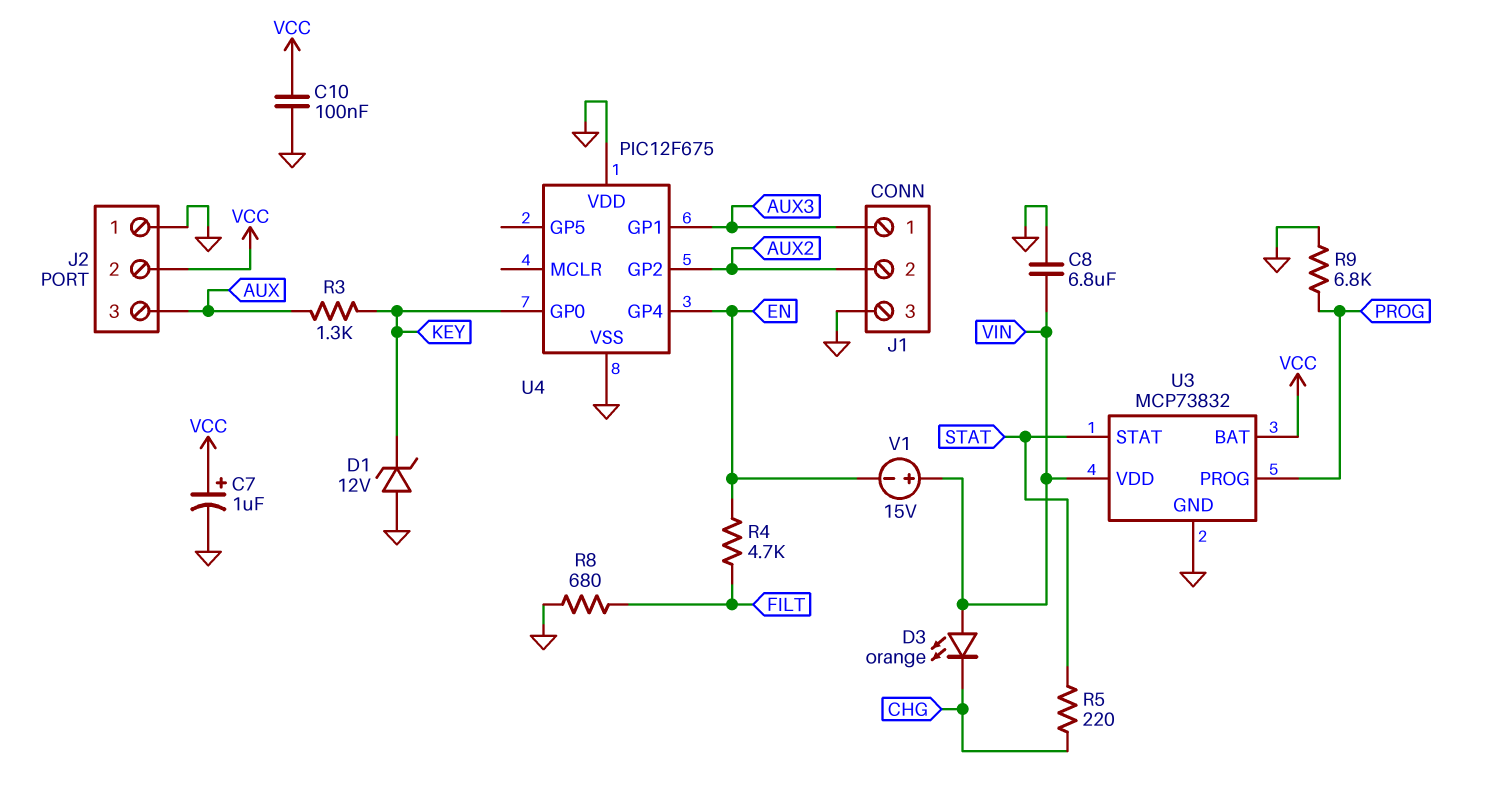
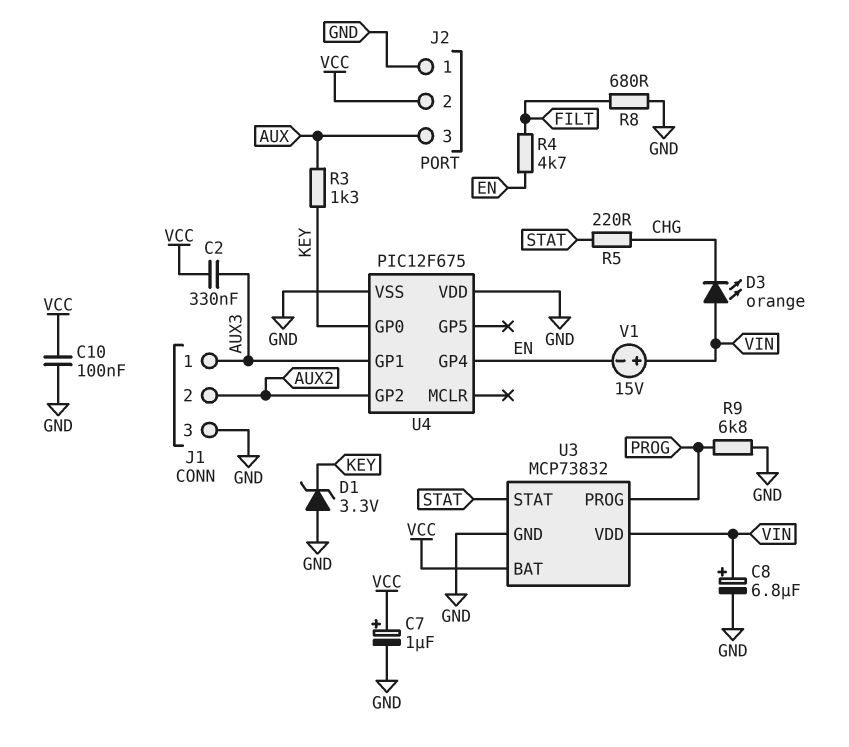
C2: none -> 330nF (AUX3, VCC)
C8: 6.8uF (GND, VIN) -> 6.8uF (plus VIN, minus GND)
D1: zener 12V (A GND, K KEY) -> zener 3.3V (A GND, K KEY)

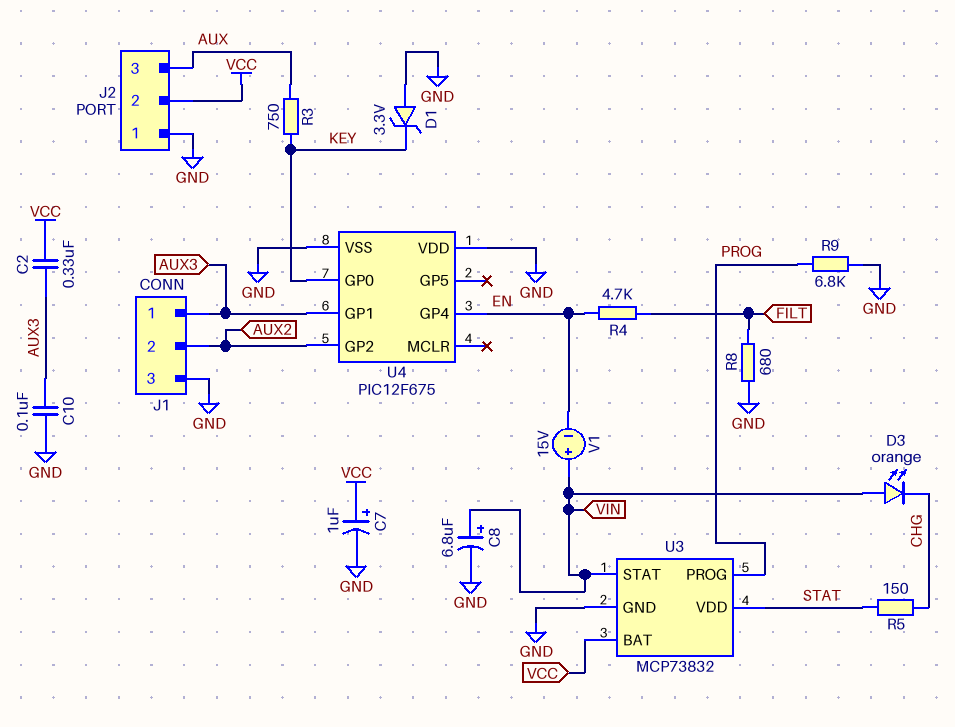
C10: 100nF (GND, VCC) -> 100nF (AUX3, GND)
R3: 1.3k (AUX, KEY) -> 750 (AUX, KEY)
R5: 220 (CHG, STAT) -> 150 (CHG, STAT)
U3 pin STAT: STAT -> VIN
U3 pin VDD: VIN -> STAT

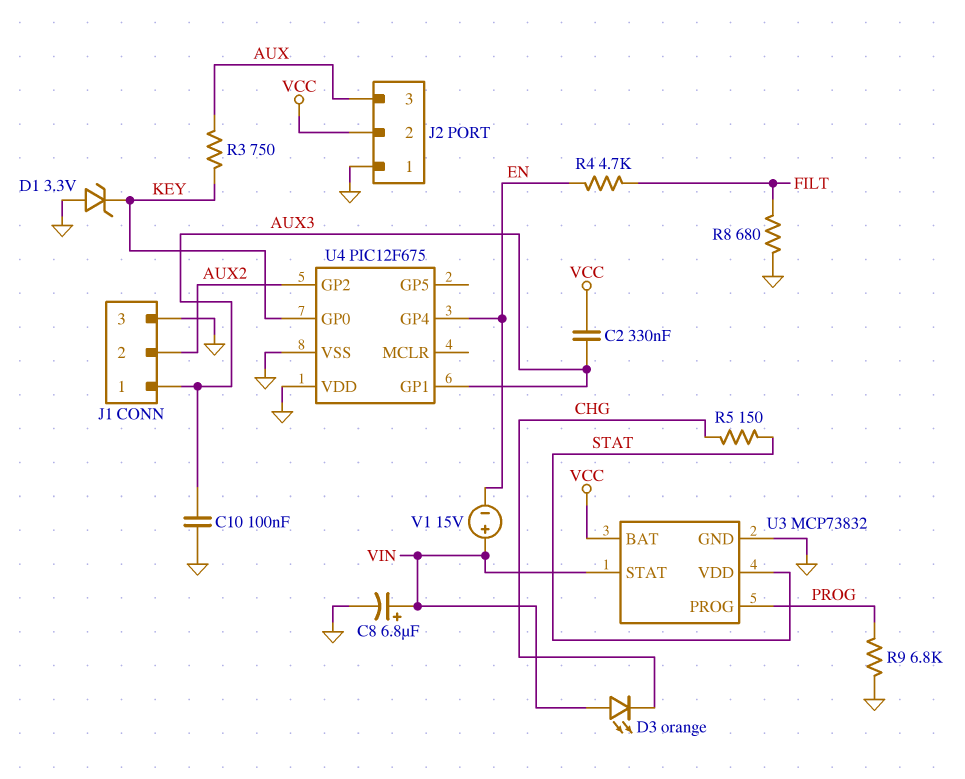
C7: 1uF (plus VCC, minus GND) -> none

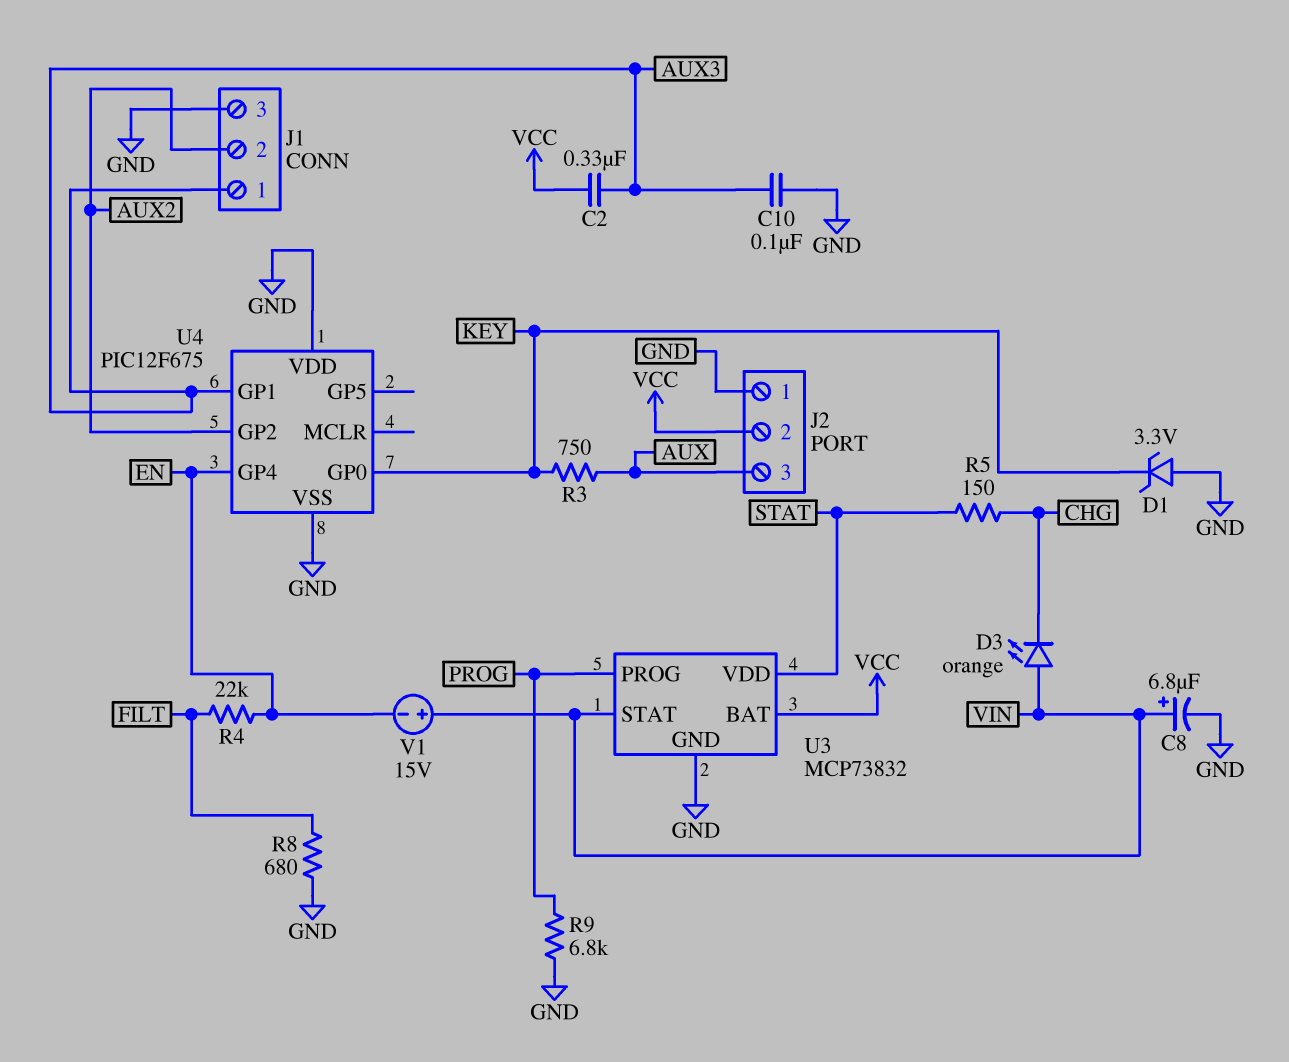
R4: 4.7k (EN, FILT) -> 22k (EN, FILT)

